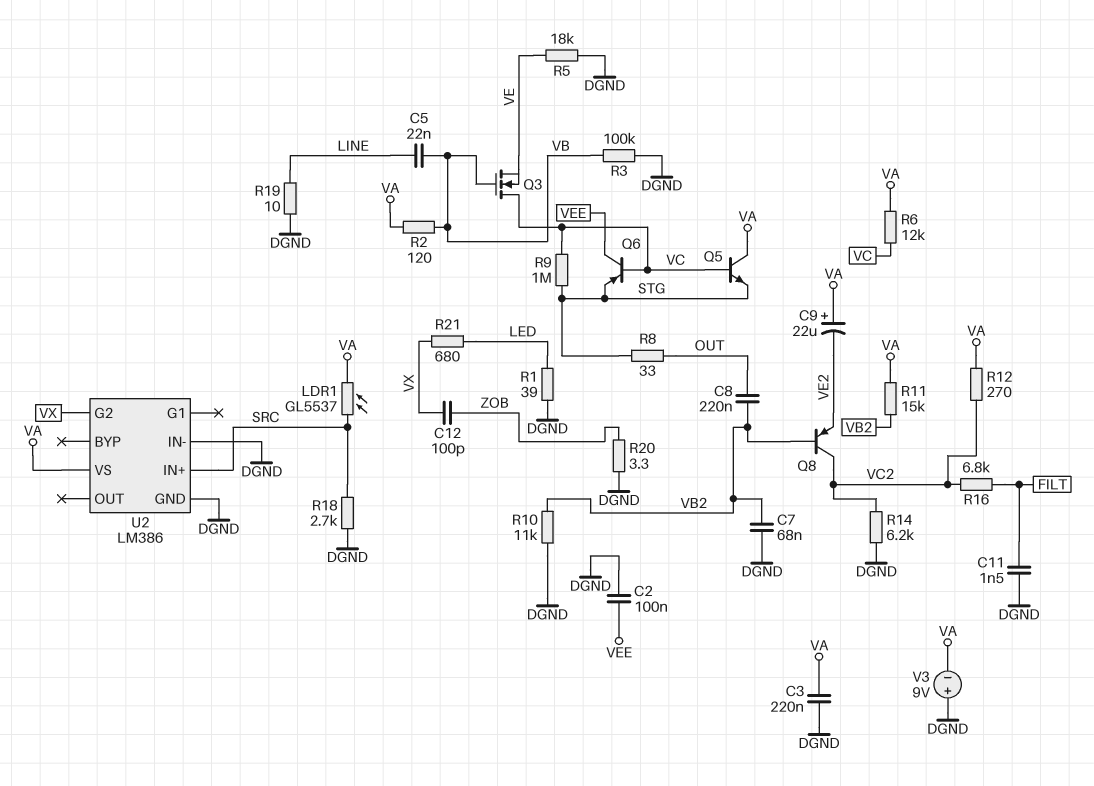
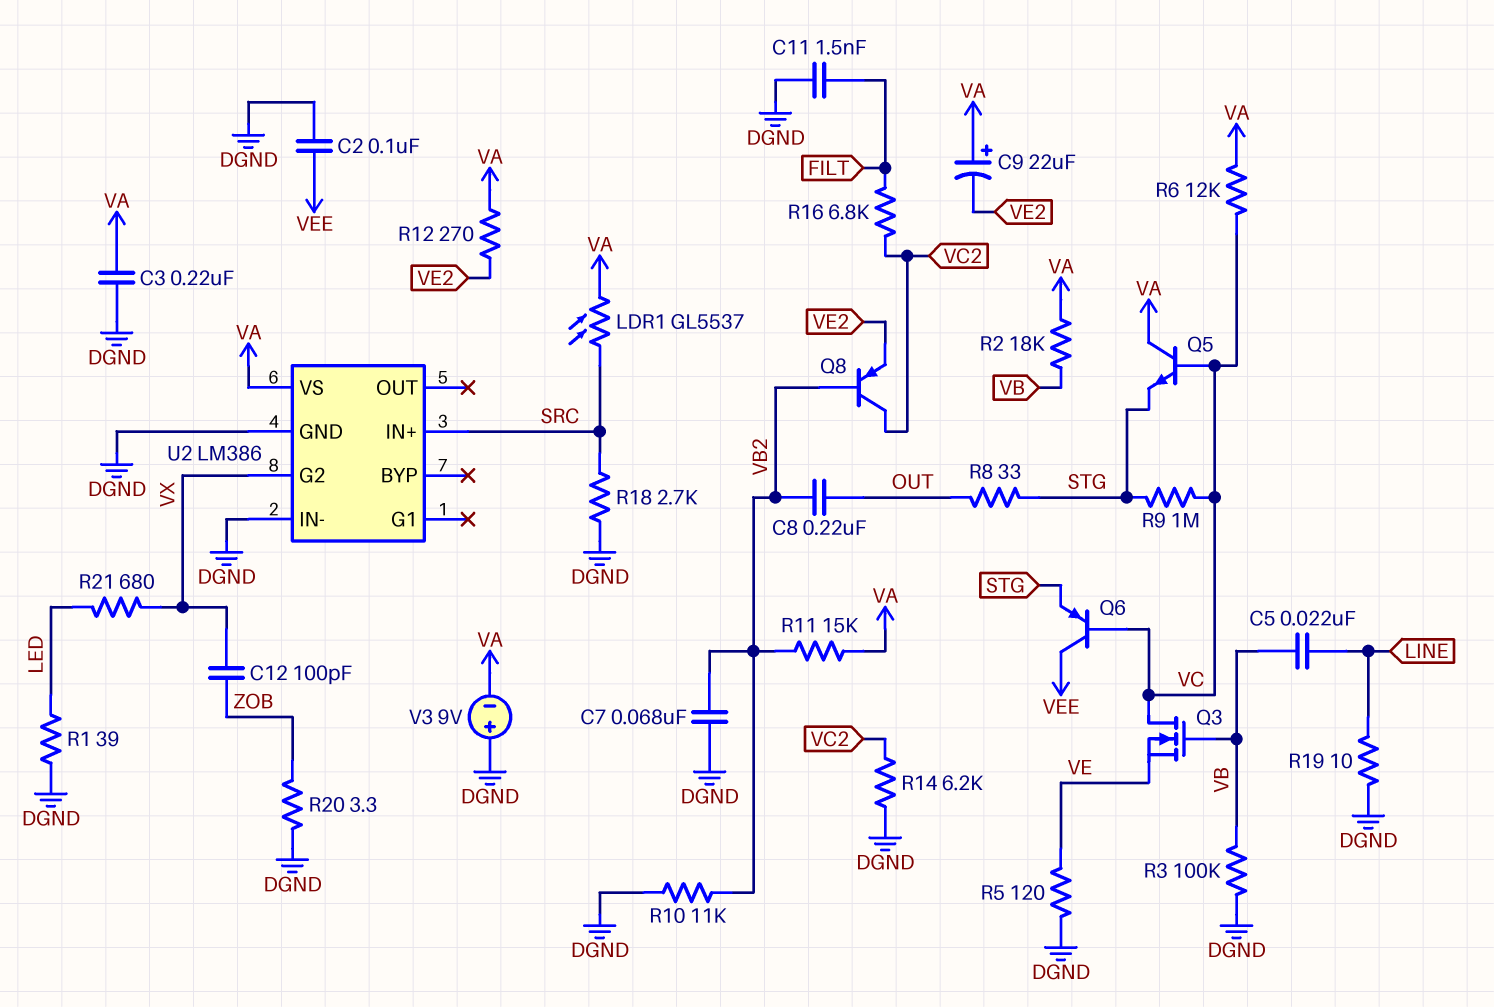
R2: 120 (VA, VB) -> 18k (VA, VB)
R5: 18k (DGND, VE) -> 120 (DGND, VE)
R12: 270 (VA, VC2) -> 270 (VA, VE2)

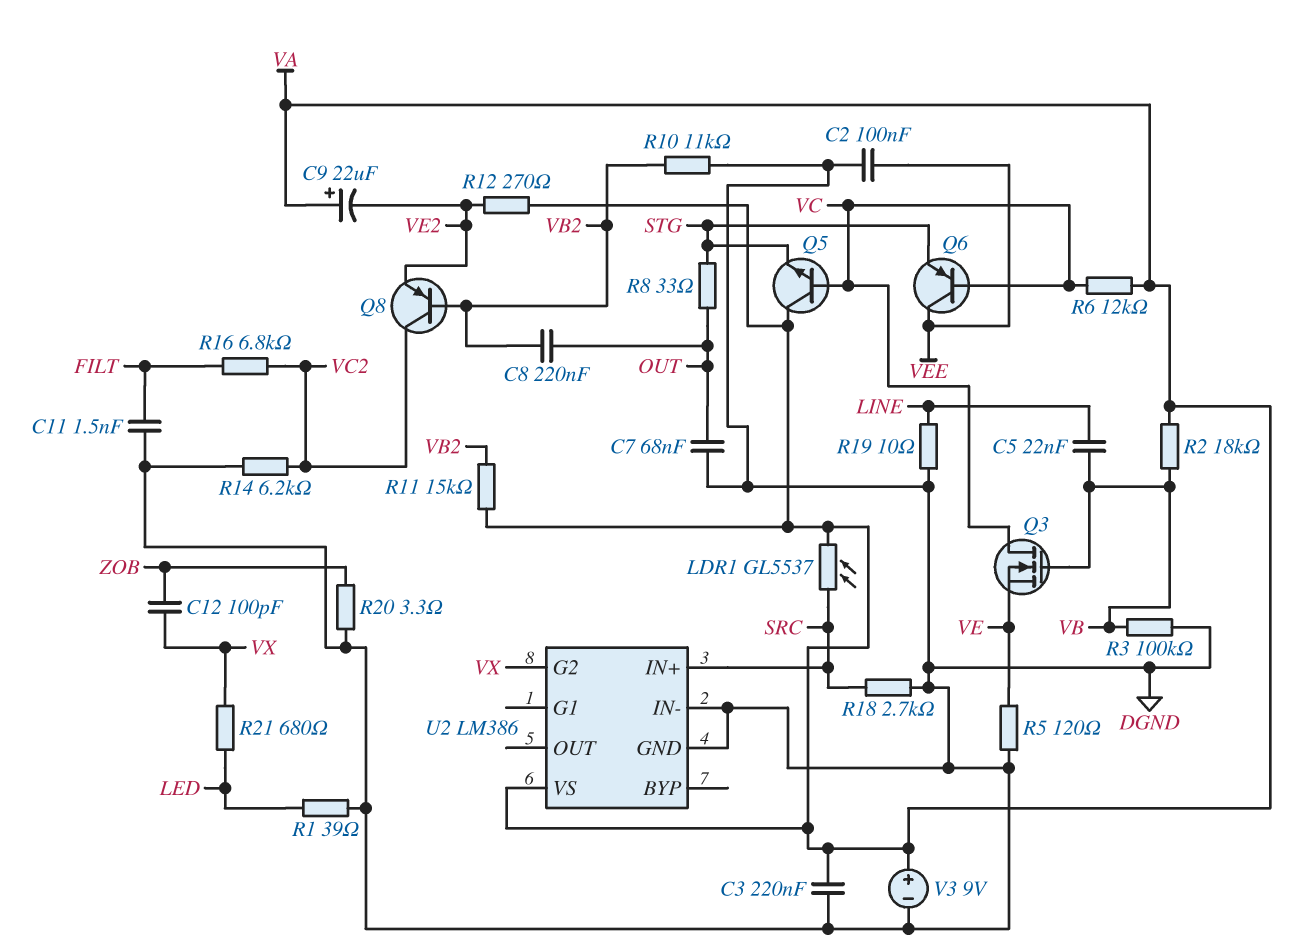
C7: 68nF (DGND, VB2) -> 68nF (DGND, OUT)
R9: 1M (STG, VC) -> none
V3: 9V (plus DGND, minus VA) -> 9V (plus VA, minus DGND)

